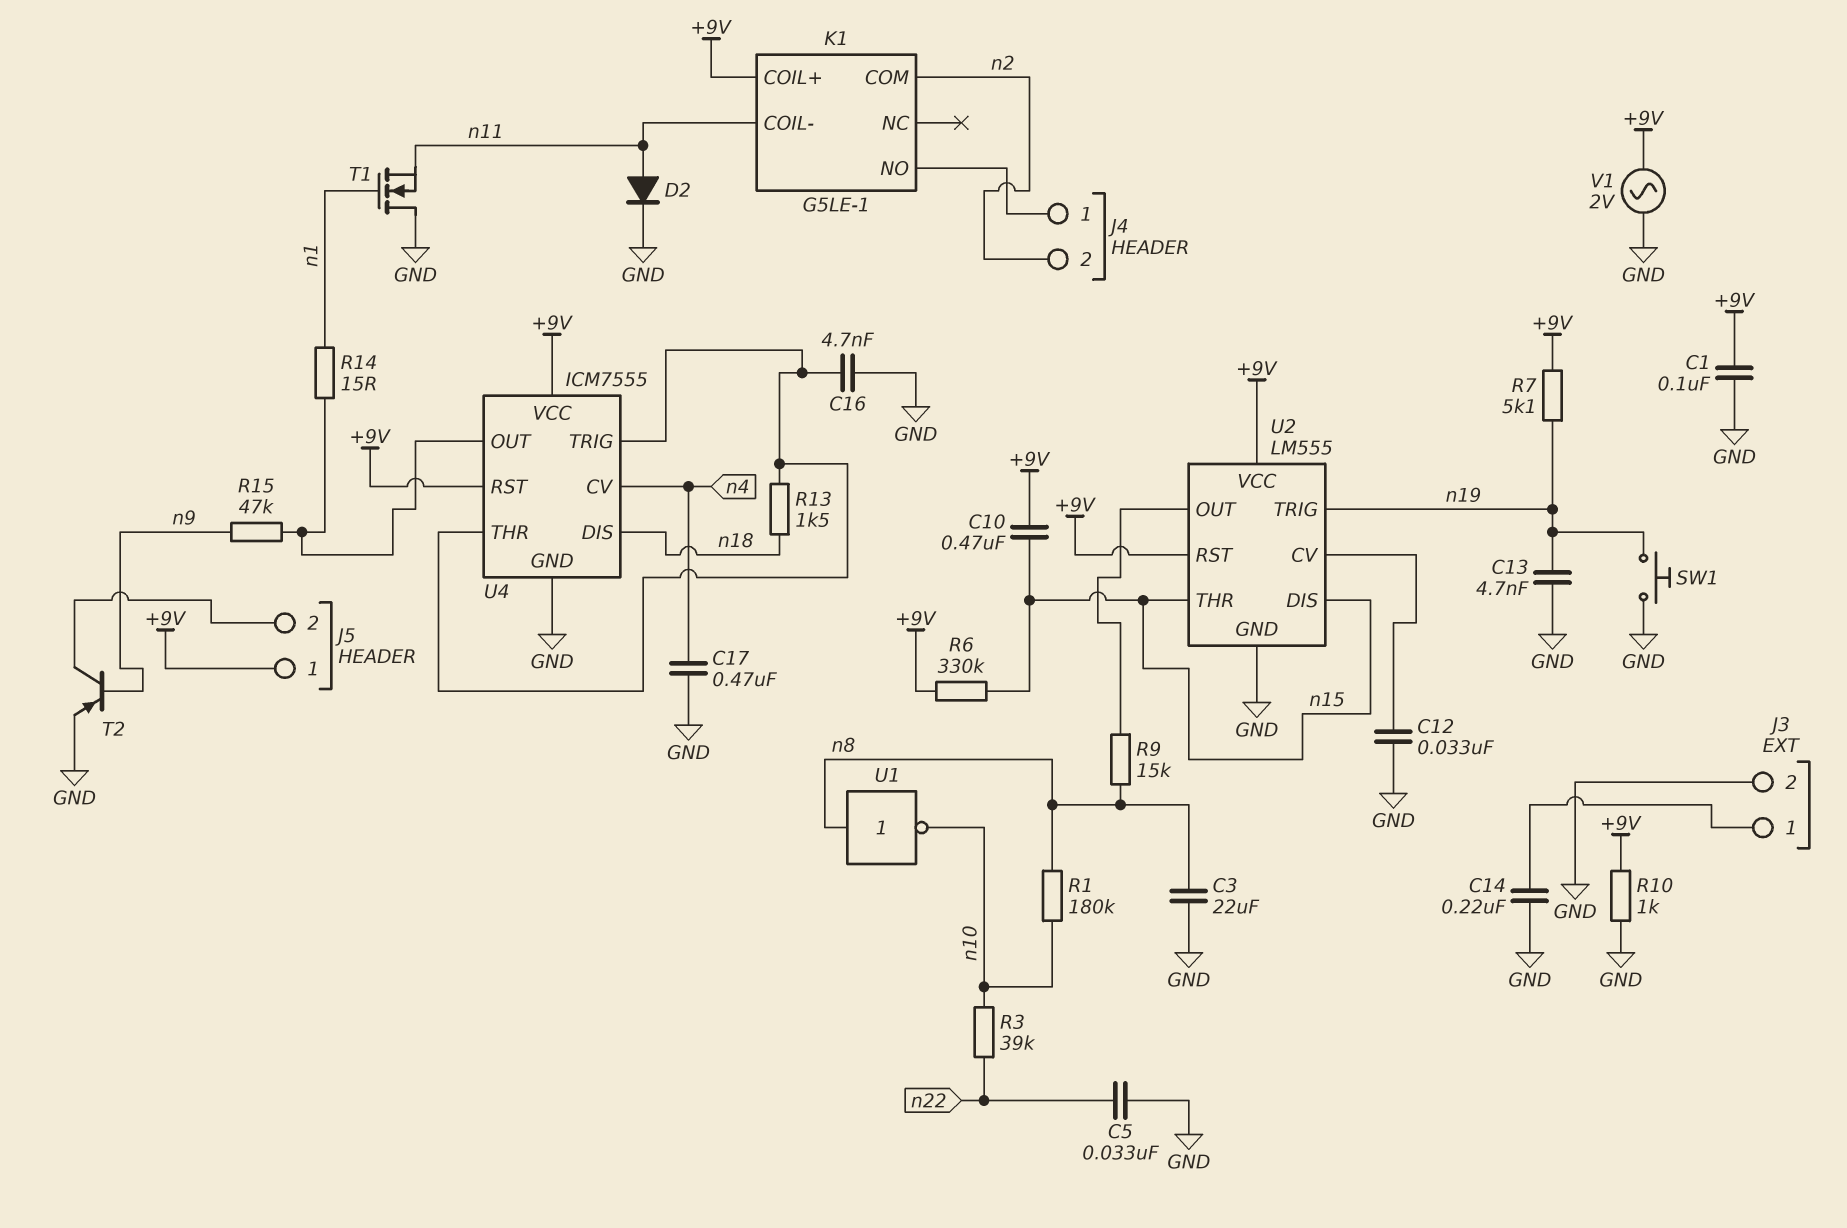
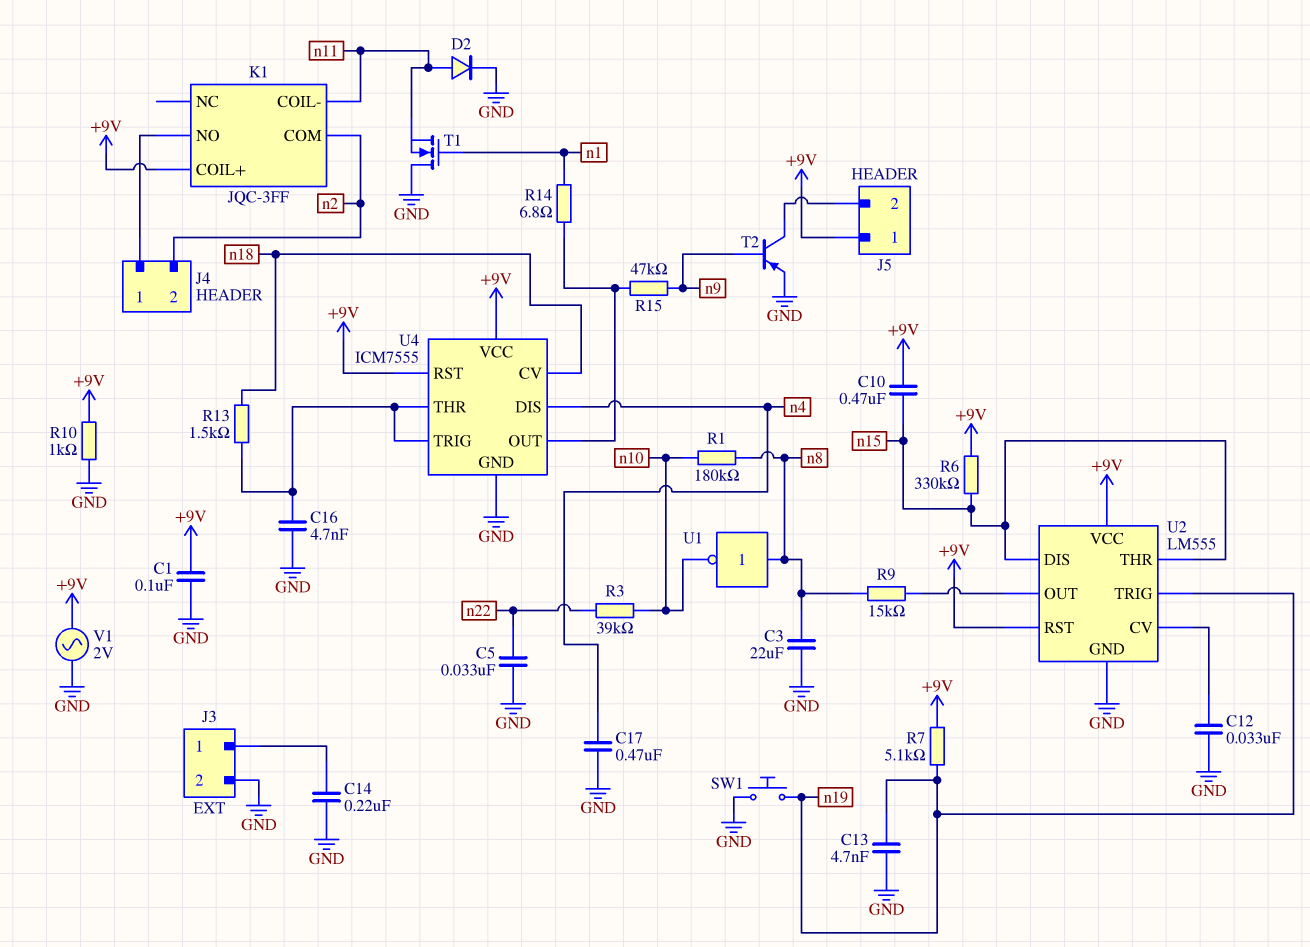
K1: G5LE-1 -> JQC-3FF
R14: 15 (U4/OUT, n1) -> 6.8 (U4/OUT, n1)
U4 pin CV: n4 -> n18
U4 pin DIS: n18 -> n4

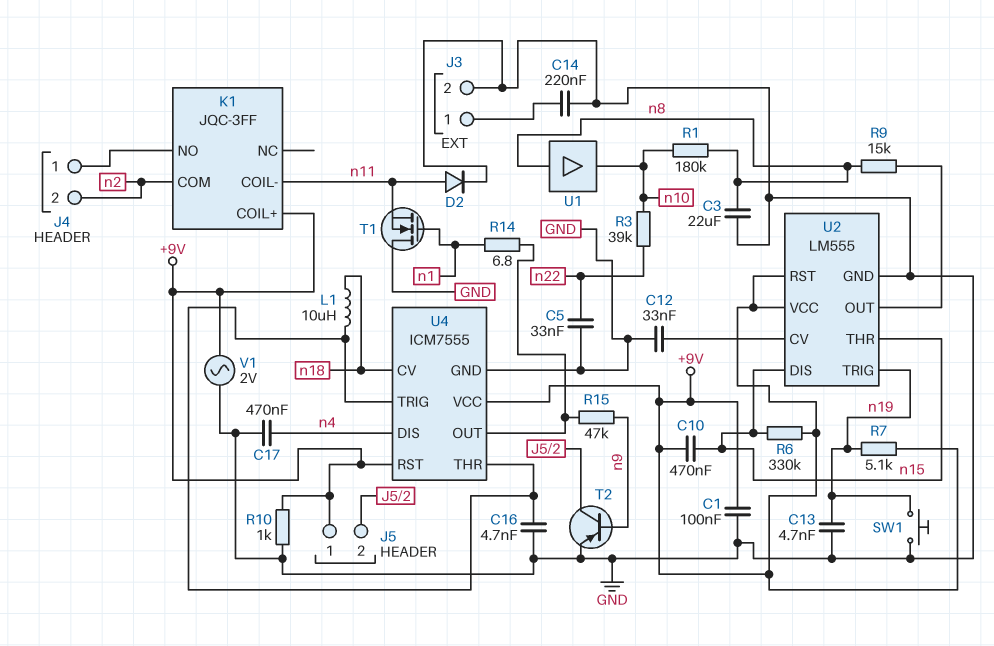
L1: none -> 10uH (U4/THR, n18)
R13: 1.5k (U4/THR, n18) -> none
U1: NOT (in n8, out n10) -> buffer (in n8, out n10)

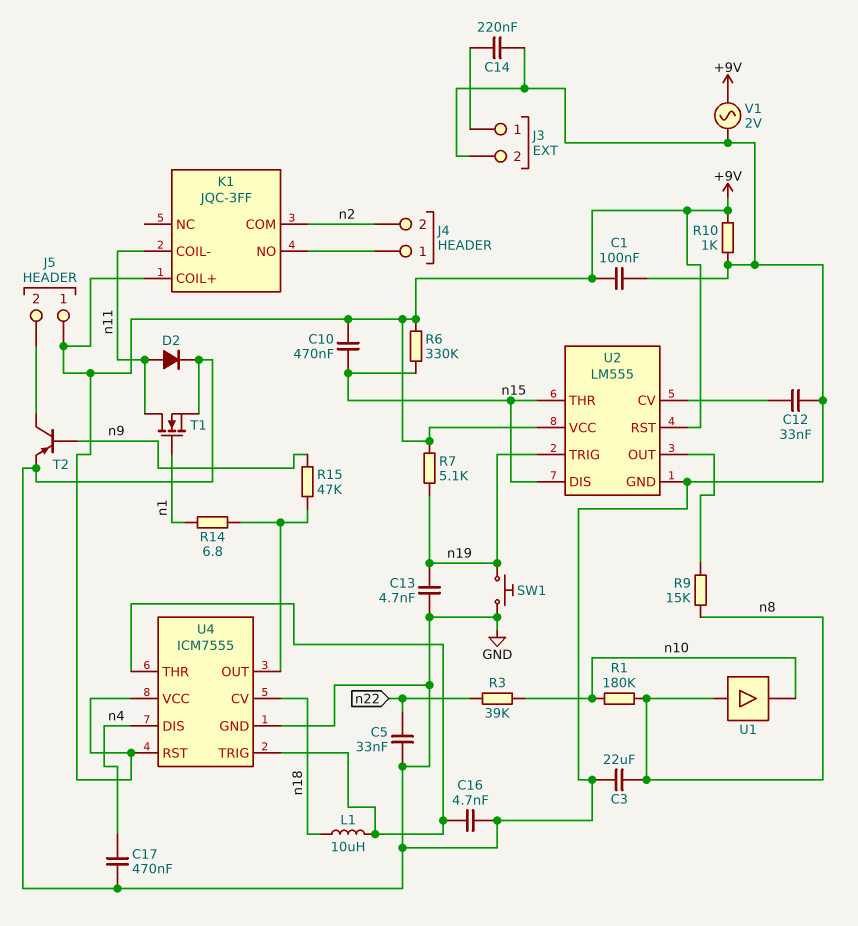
T1: NMOS (G n1, D GND, S n11) -> NMOS (G n1, D n11, S GND)

